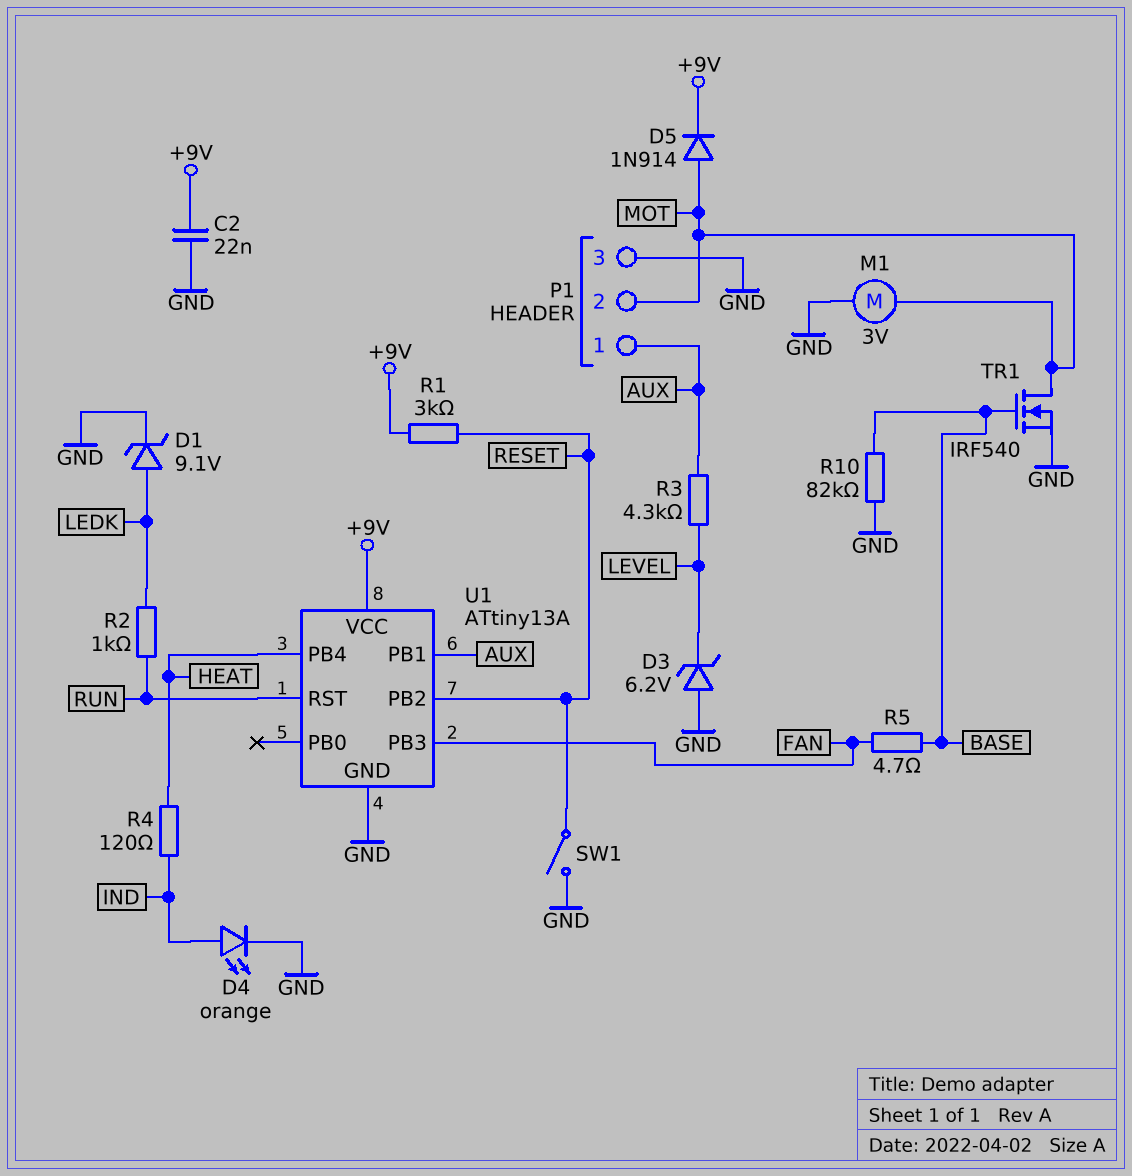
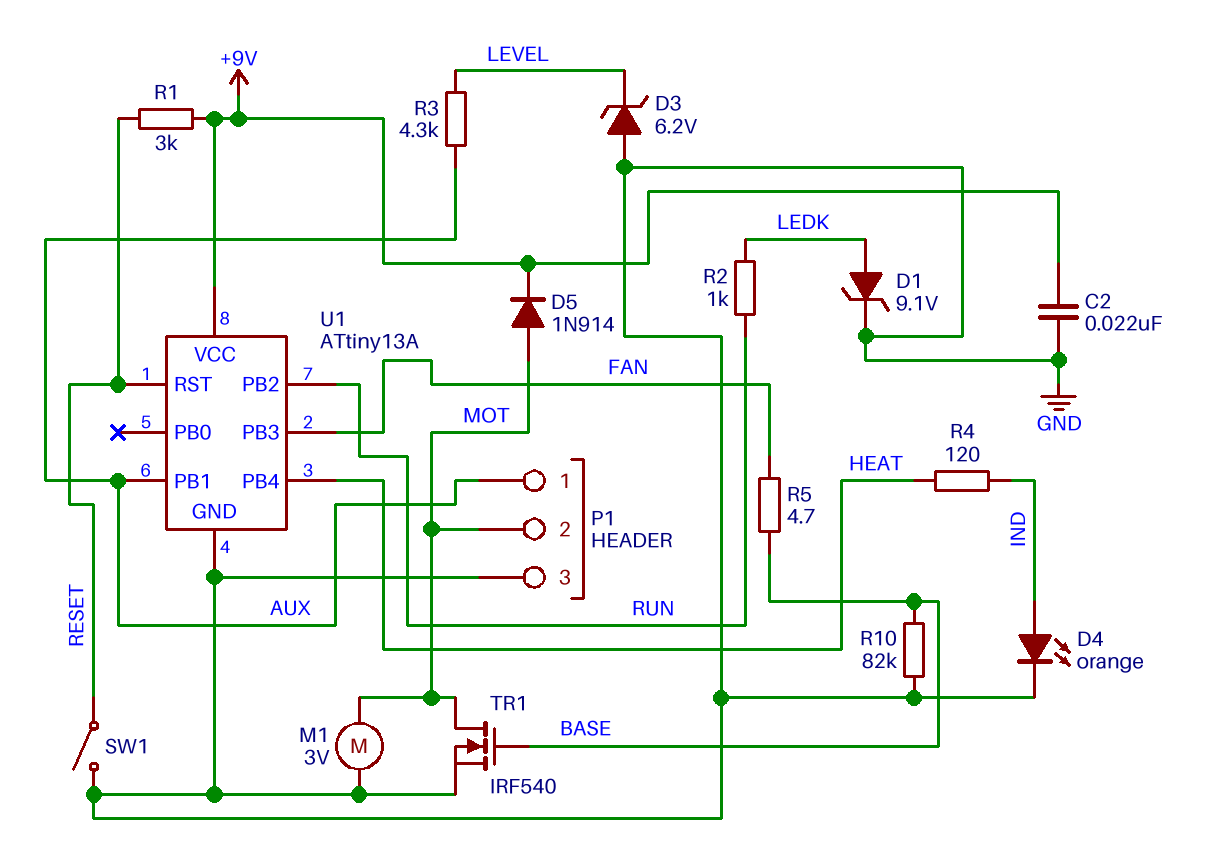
U1 pin PB2: RESET -> RUN
U1 pin RST: RUN -> RESET

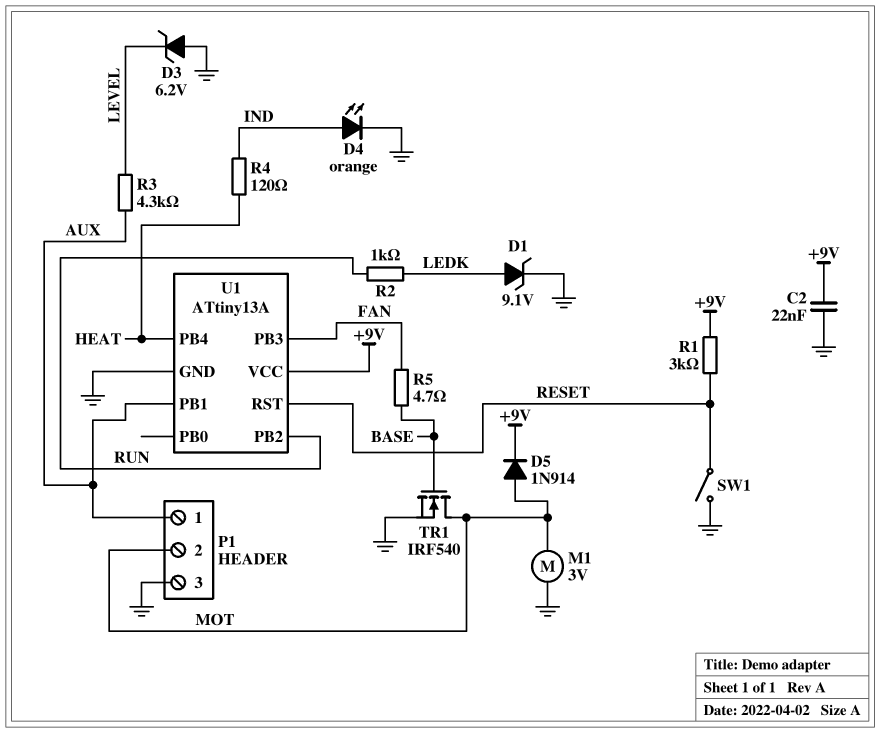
R10: 82k (BASE, GND) -> none

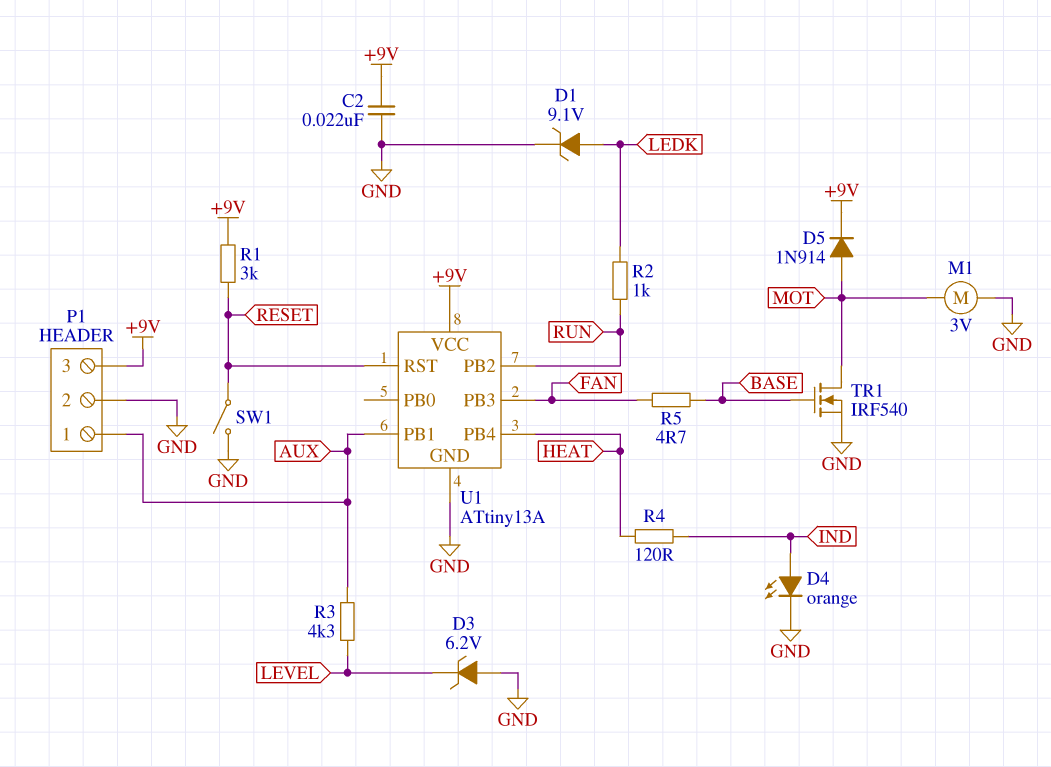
P1 pin 2: MOT -> GND
P1 pin 3: GND -> +9V

